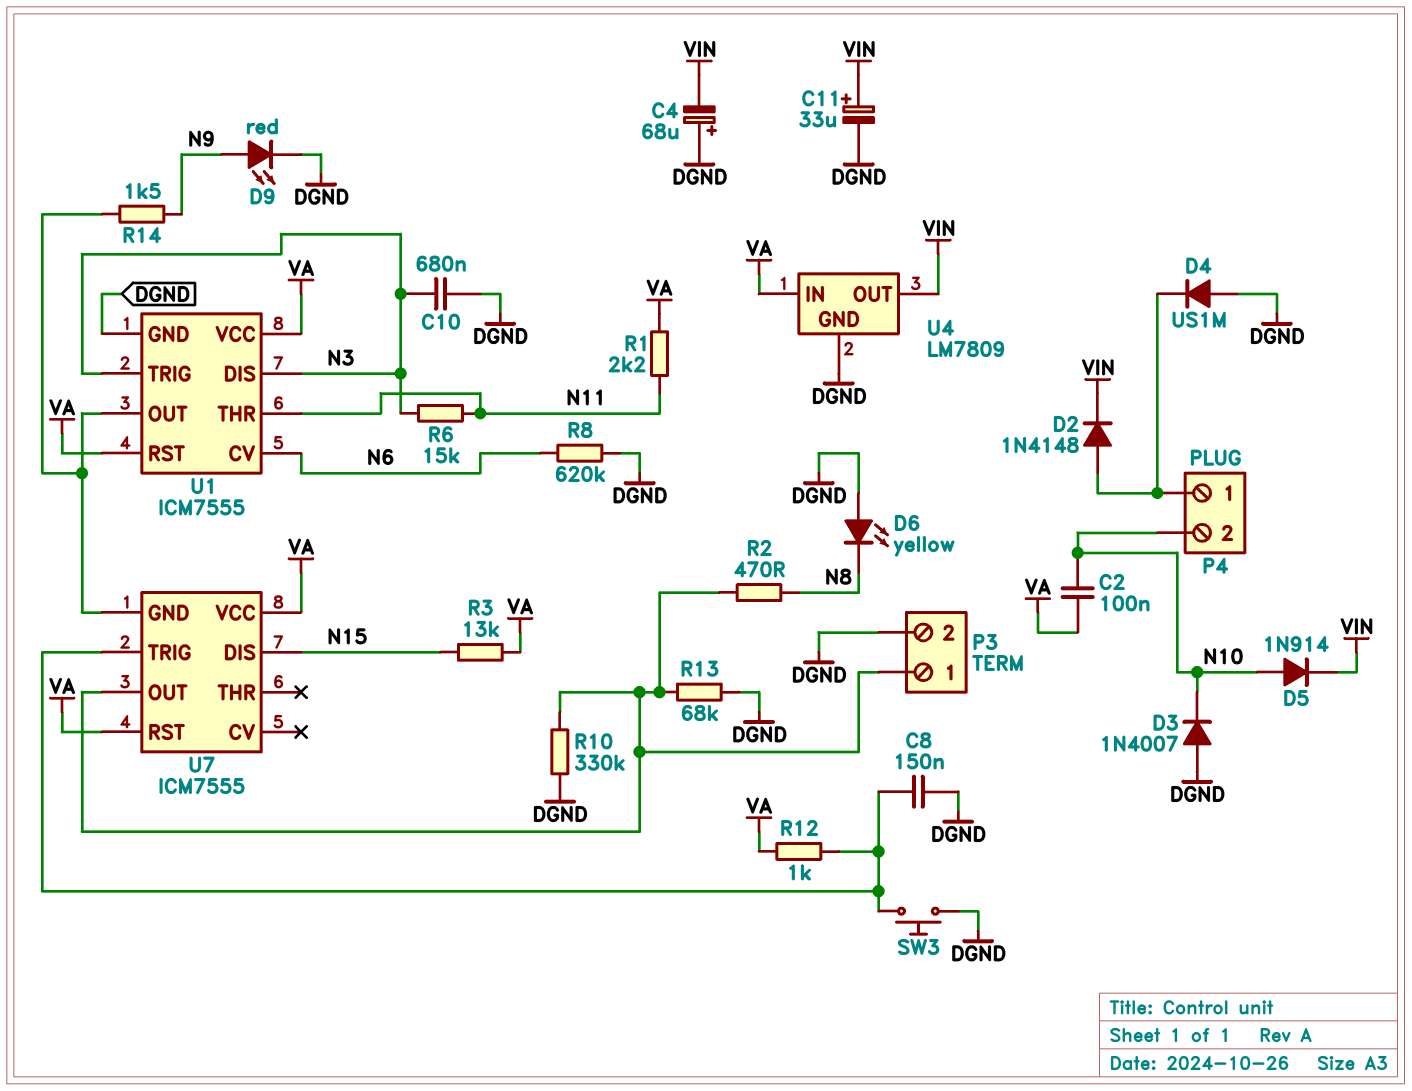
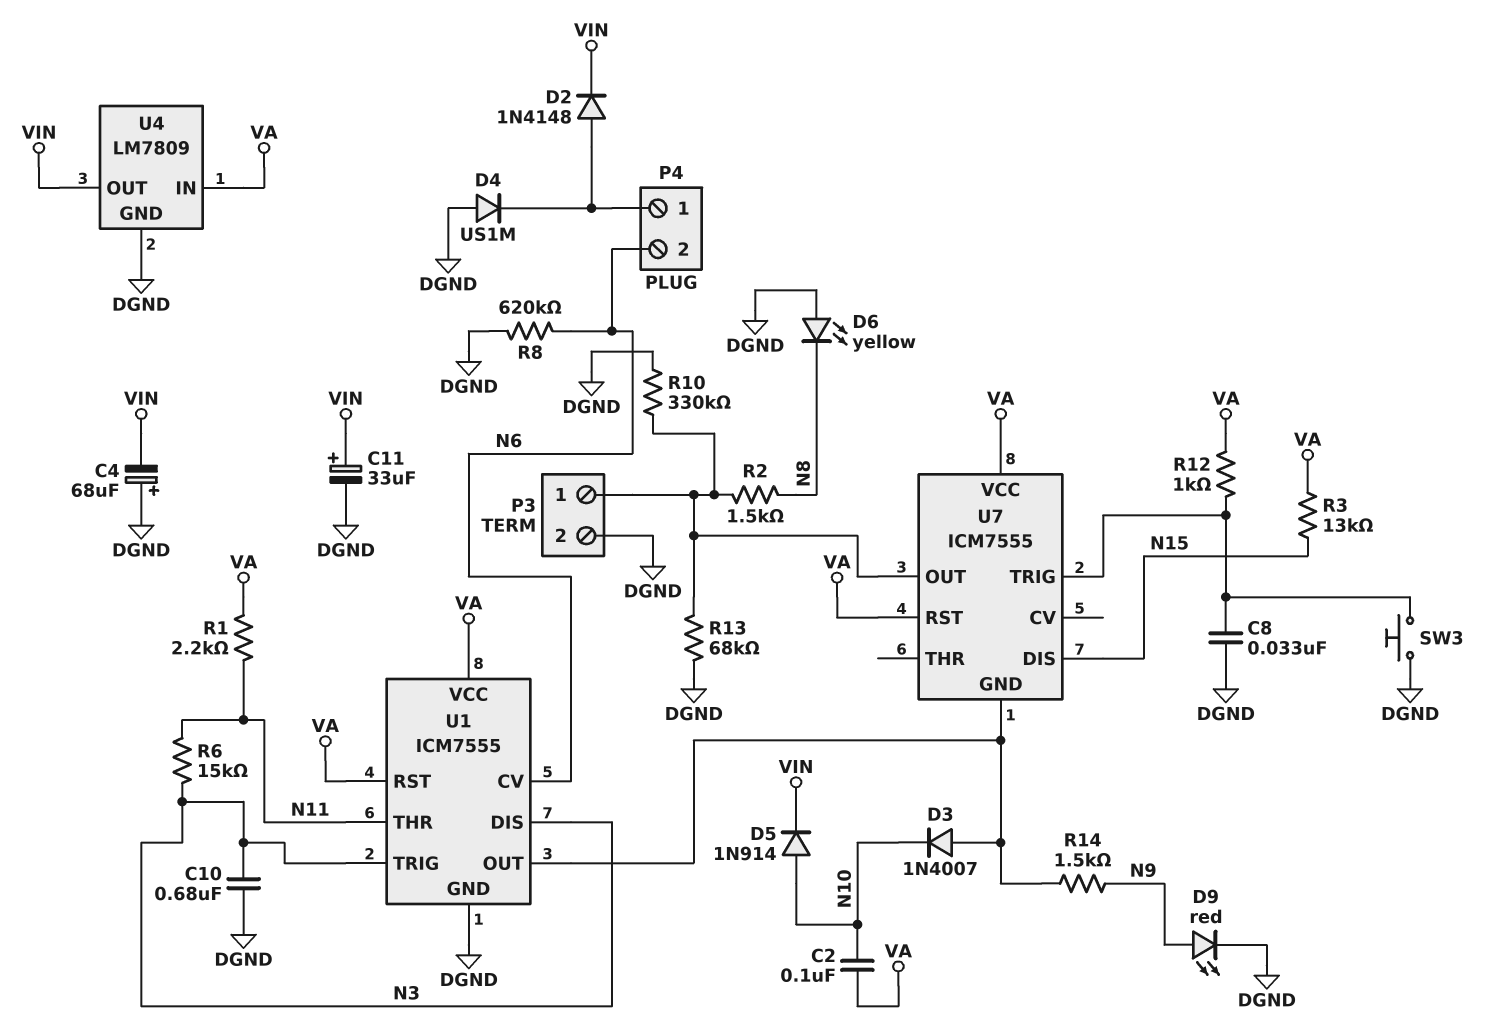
C8: 150nF (DGND, U7/TRIG) -> 33nF (DGND, U7/TRIG)
D3: diode 1N4007 (A DGND, K N10) -> diode 1N4007 (A U1/OUT, K N10)
P4 pin 2: N10 -> N6
R2: 470 (N8, P3/1) -> 1.5k (N8, P3/1)

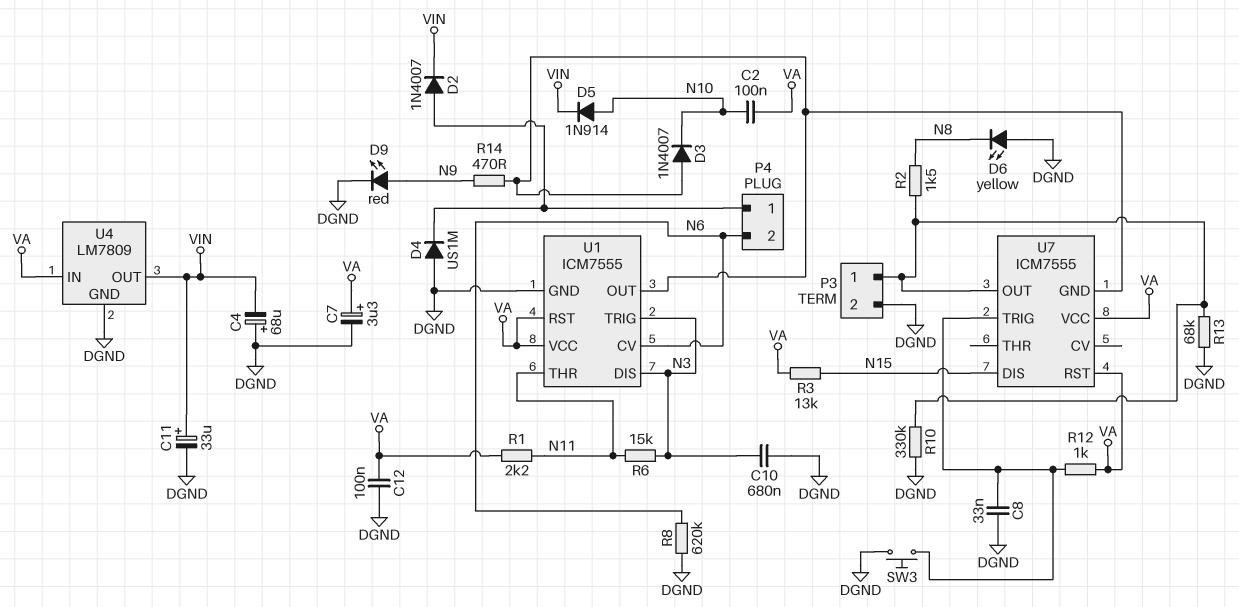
C7: none -> 3.3uF (plus VA, minus DGND)
C12: none -> 100nF (DGND, VA)
D2: diode 1N4148 (A P4/1, K VIN) -> diode 1N4007 (A P4/1, K VIN)
R14: 1.5k (N9, U1/OUT) -> 470 (N9, U1/OUT)

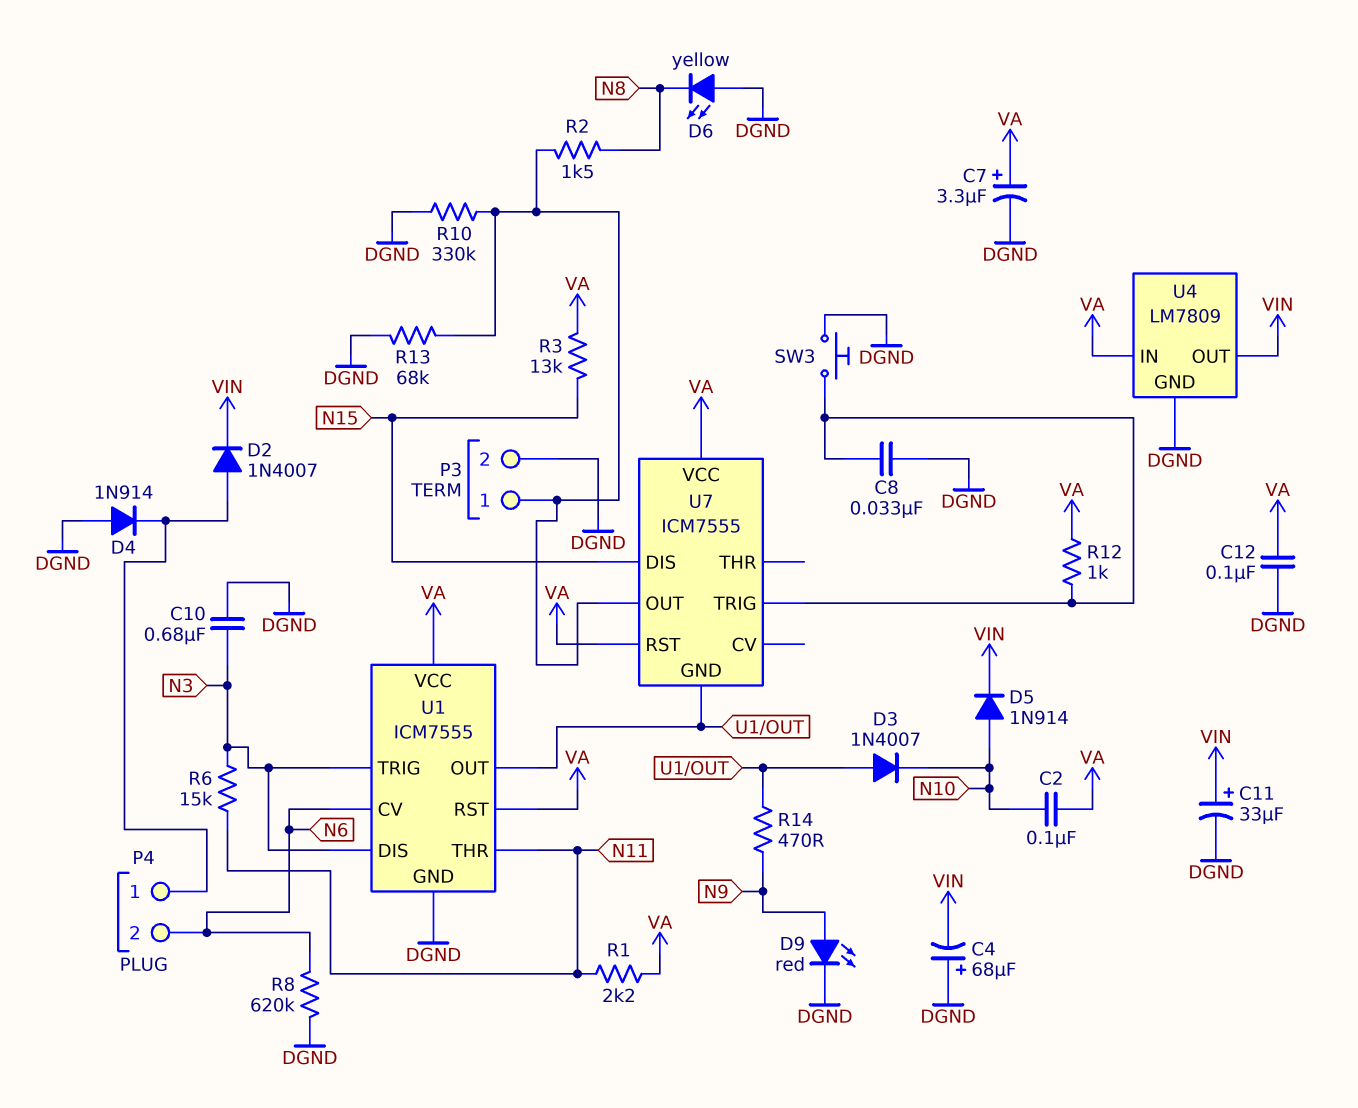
D4: diode US1M (A DGND, K P4/1) -> diode 1N914 (A DGND, K P4/1)

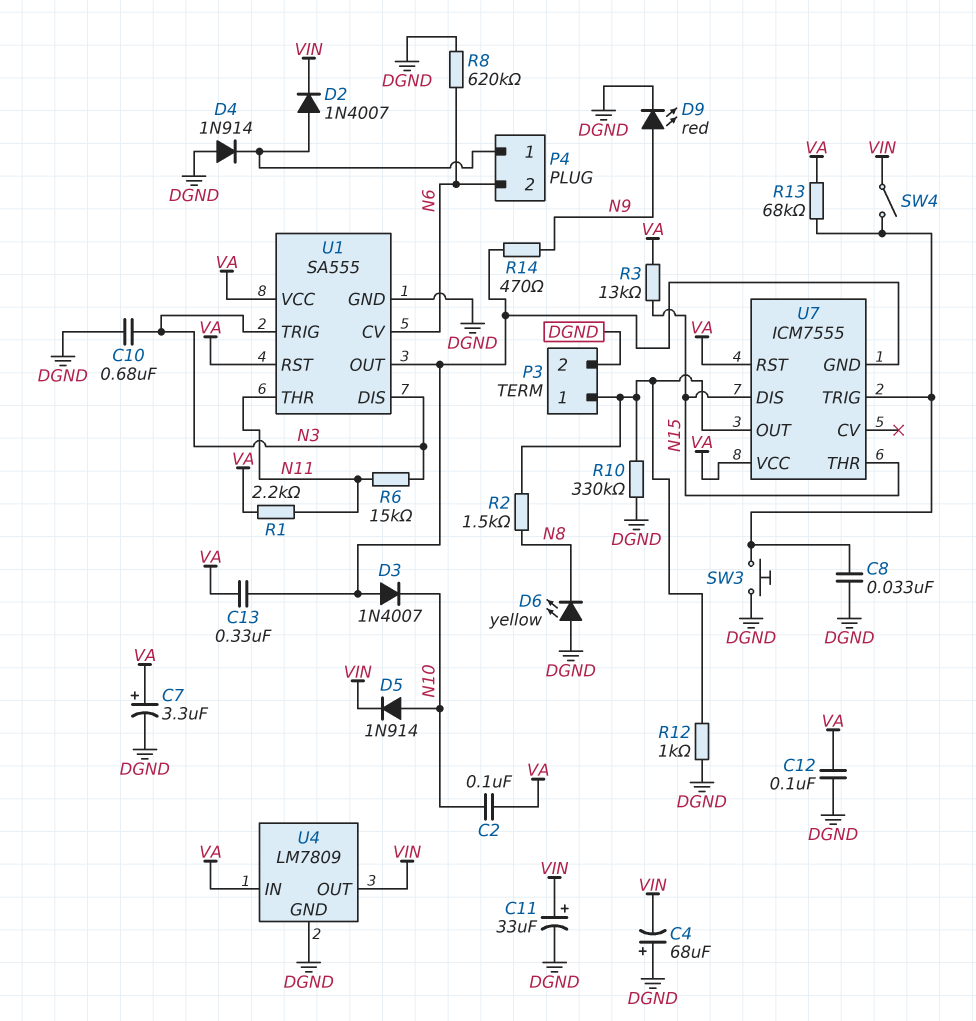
C13: none -> 330nF (U1/OUT, VA)
R12: 1k (U7/TRIG, VA) -> 1k (DGND, P3/1)
R13: 68k (DGND, P3/1) -> 68k (U7/TRIG, VA)
SW4: none -> switch (U7/TRIG, VIN)
U1: ICM7555 -> SA555
U7 pin THR: none -> N15

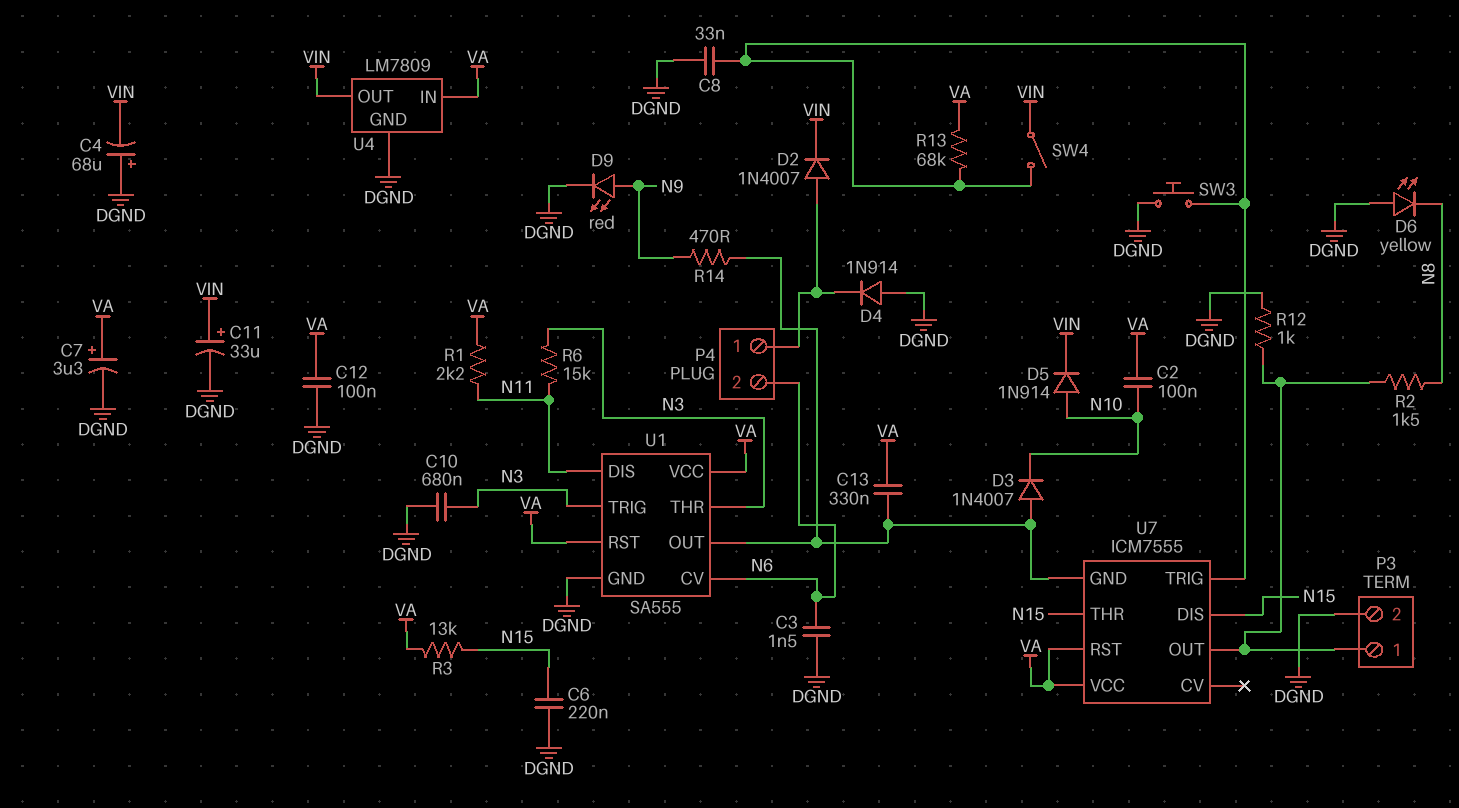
C3: none -> 1.5nF (DGND, N6)
C6: none -> 220nF (DGND, N15)
R8: 620k (DGND, N6) -> none
R10: 330k (DGND, P3/1) -> none
U1 pin DIS: N3 -> N11
U1 pin THR: N11 -> N3

